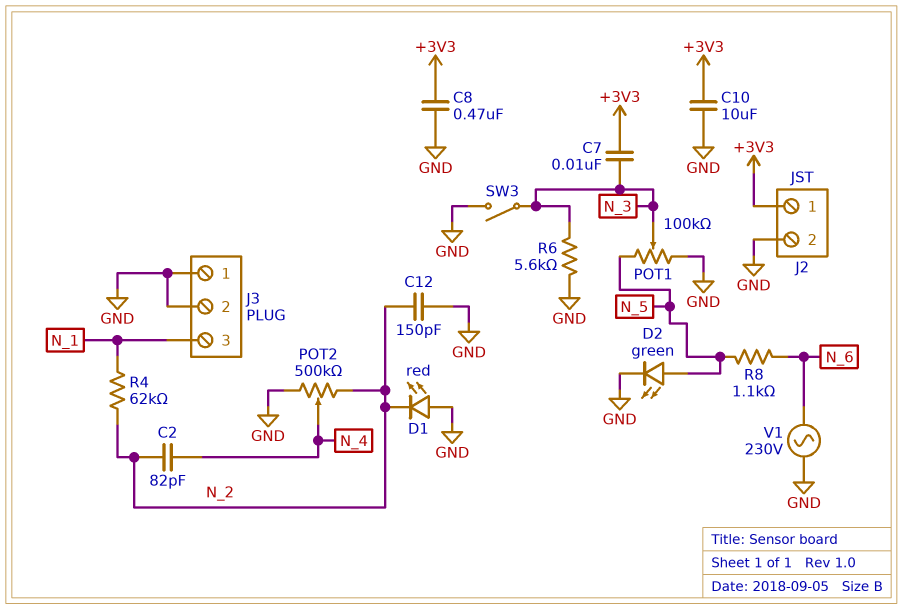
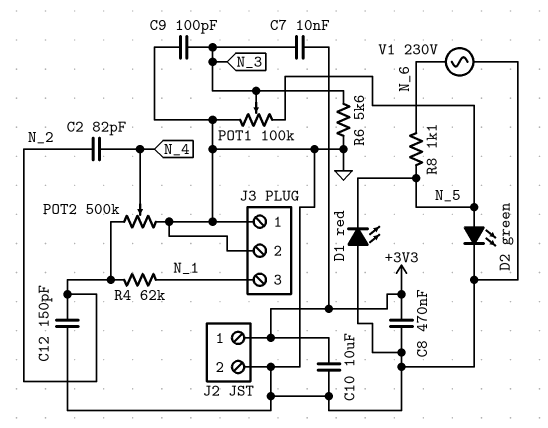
C9: none -> 100pF (GND, N_3)
D1: LED red (A GND, K N_2) -> LED red (A GND, K N_5)
SW3: switch (GND, N_3) -> none

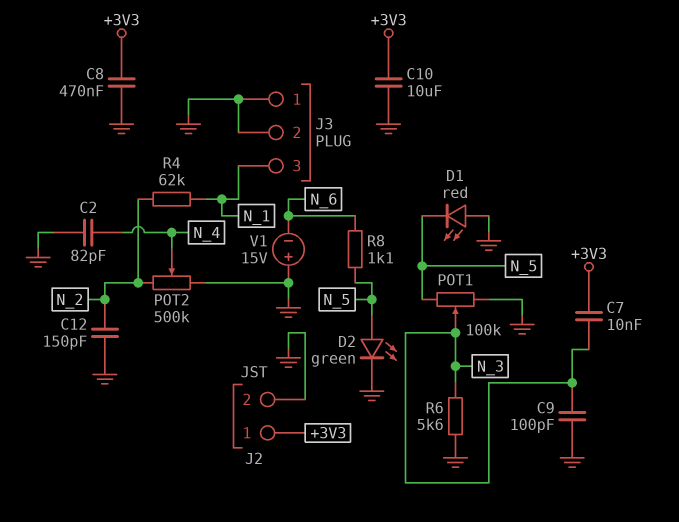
C2: 82pF (N_2, N_4) -> 82pF (GND, N_4)
V1: AC 230V (GND, N_6) -> 15V (plus GND, minus N_6)

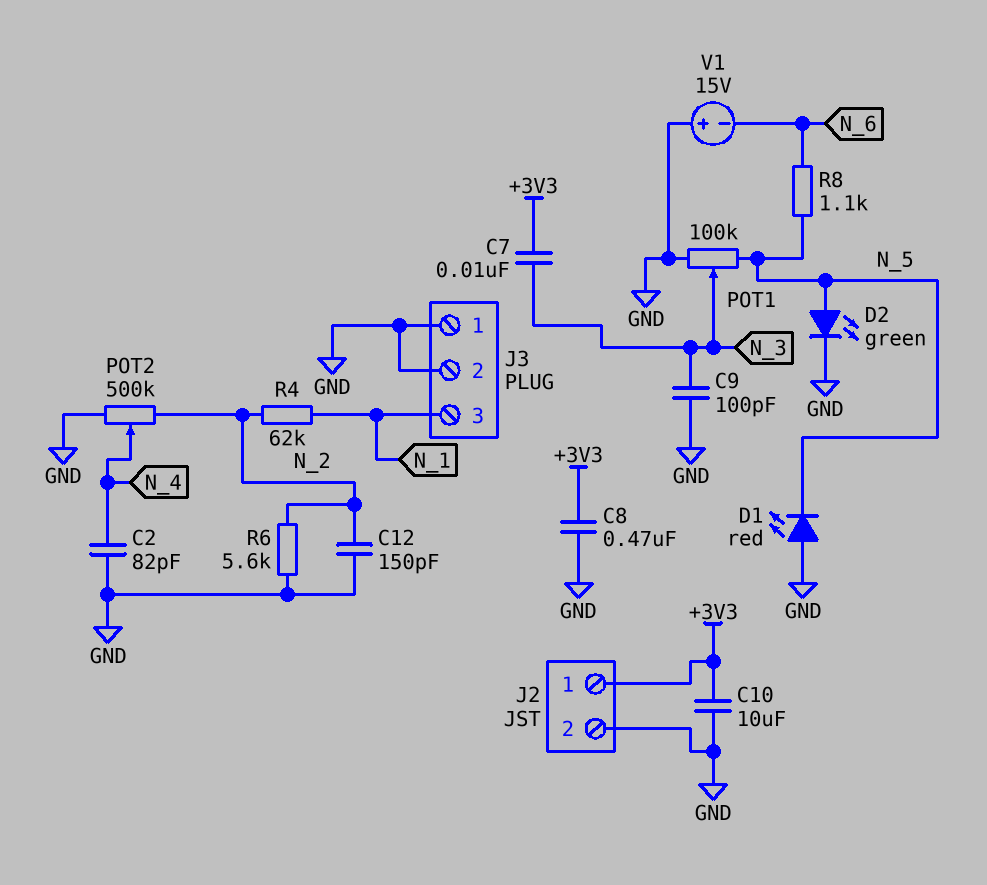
R6: 5.6k (GND, N_3) -> 5.6k (GND, N_2)

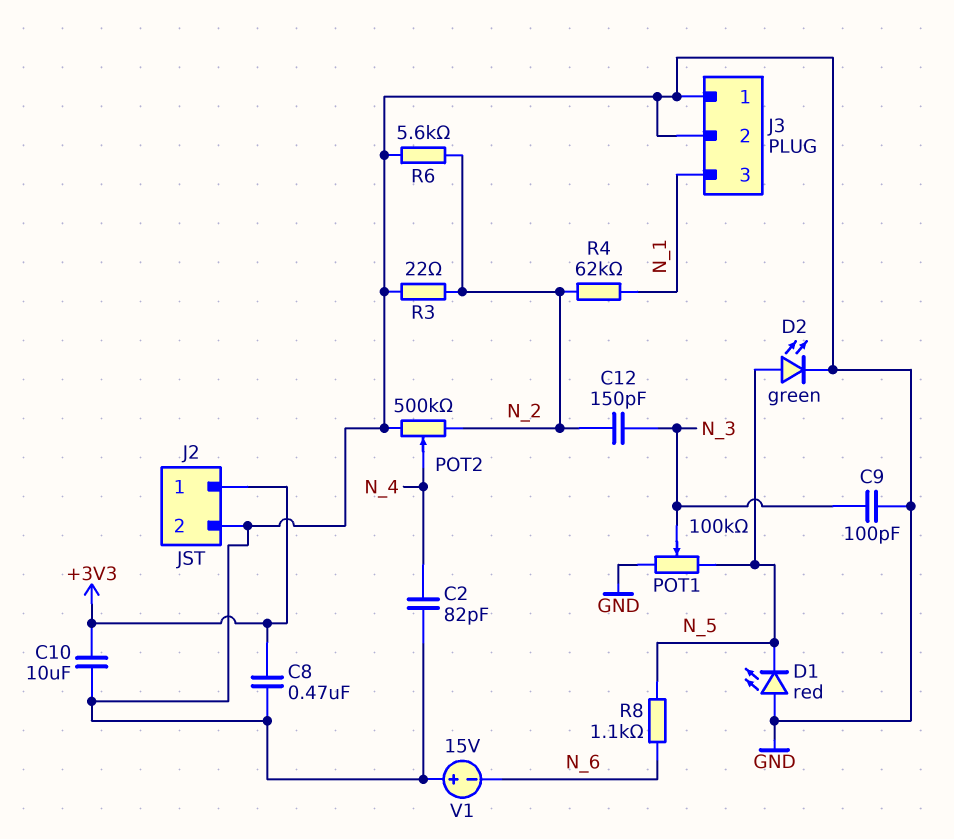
C7: 10nF (+3V3, N_3) -> none
C12: 150pF (GND, N_2) -> 150pF (N_2, N_3)
R3: none -> 22 (GND, N_2)

